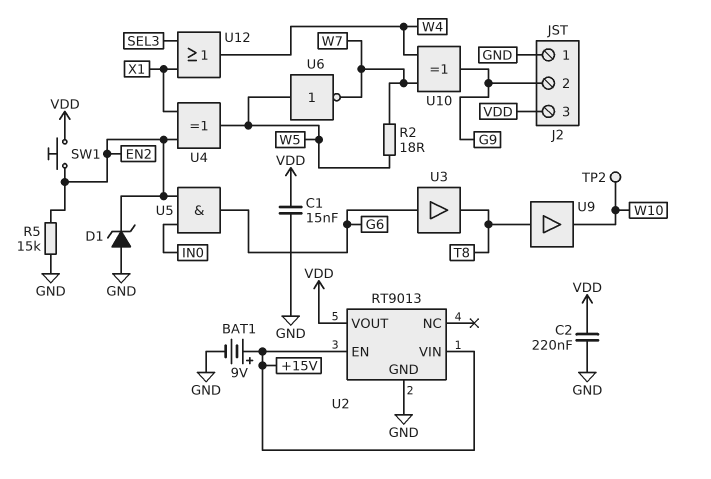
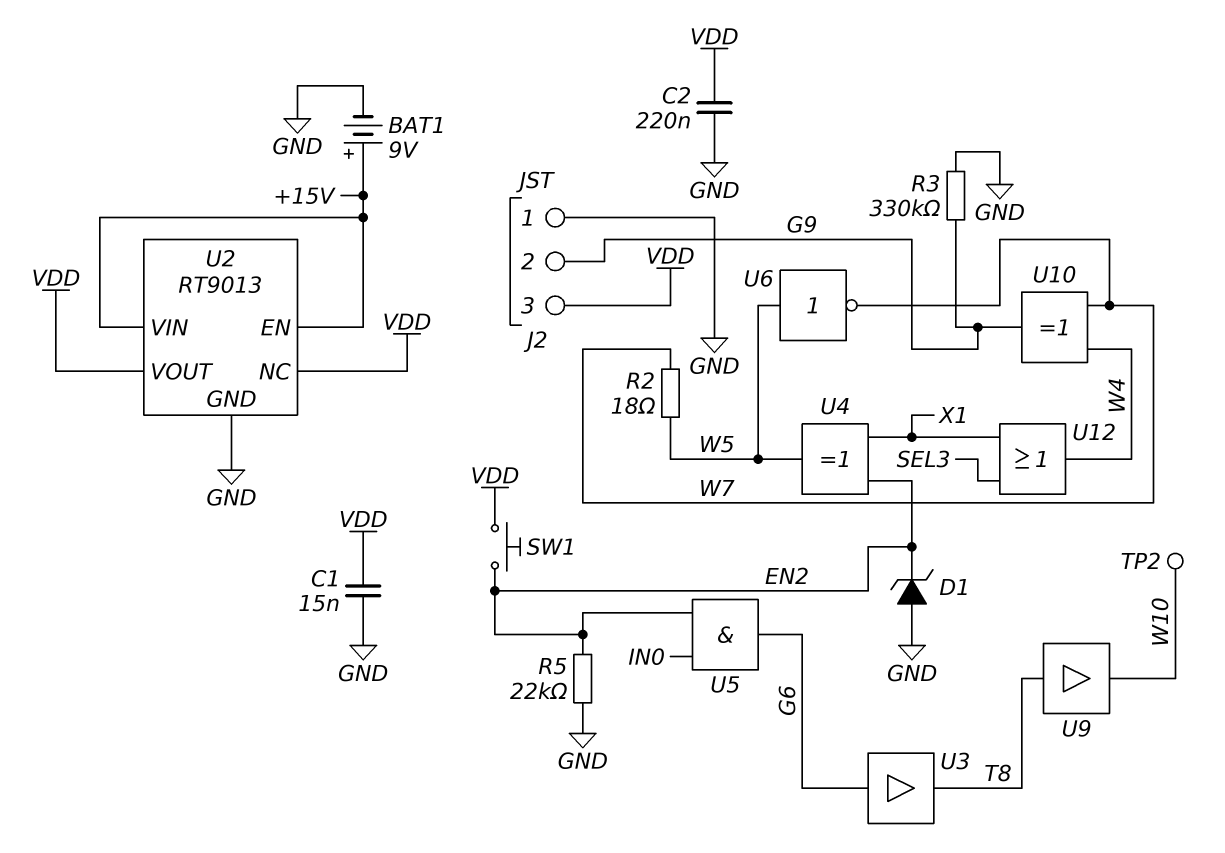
R3: none -> 330k (G9, GND)
R5: 15k (EN2, GND) -> 22k (EN2, GND)
U2 pin NC: none -> VDD

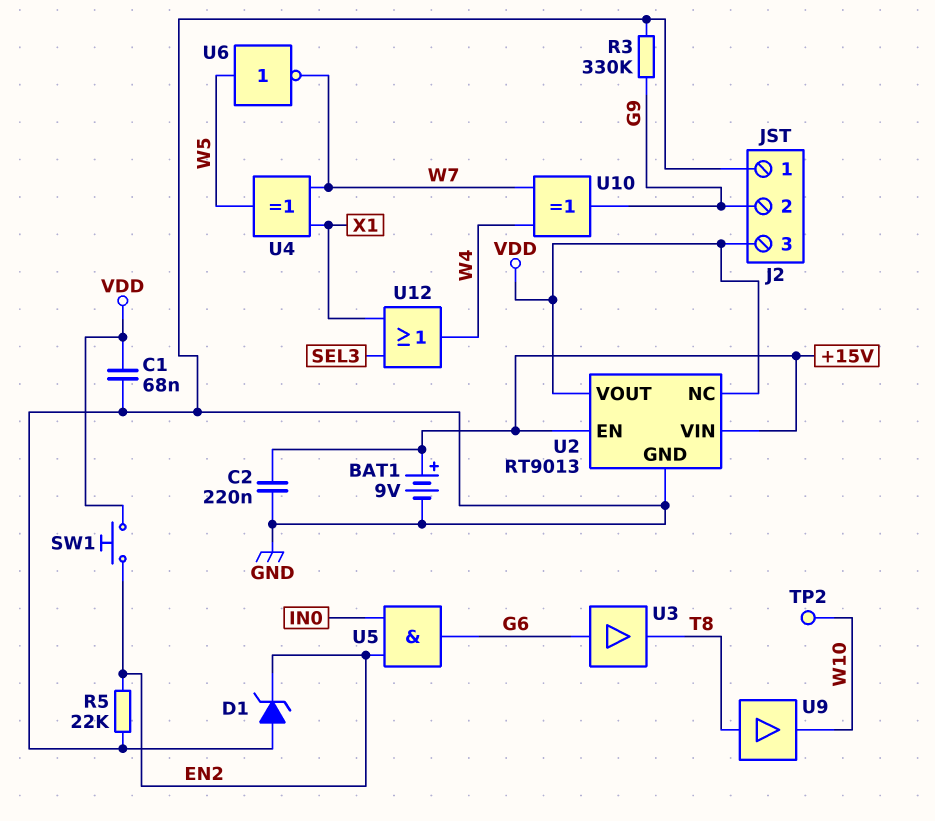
C1: 15nF (GND, VDD) -> 68nF (GND, VDD)
C2: 220nF (GND, VDD) -> 220nF (+15V, GND)
R2: 18 (W5, W7) -> none
U4: XOR (in EN2, in X1, out W5) -> XOR (in W7, in X1, out W5)

